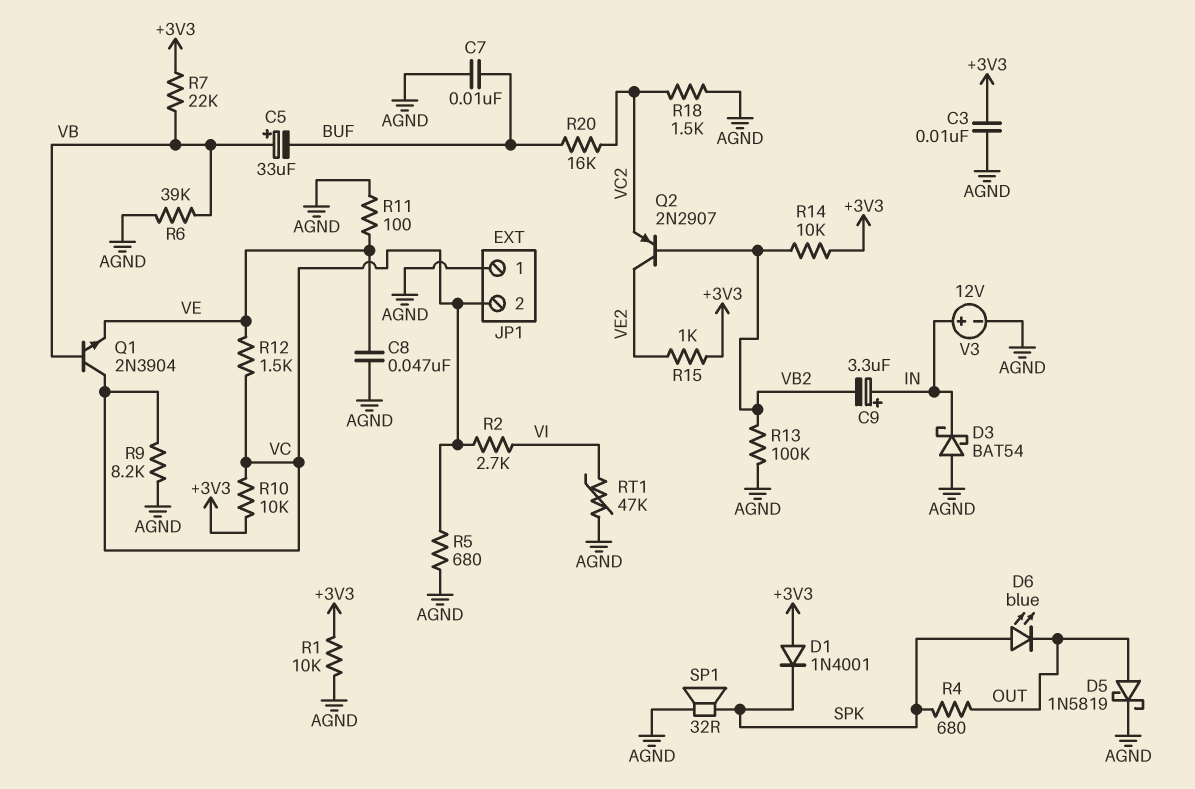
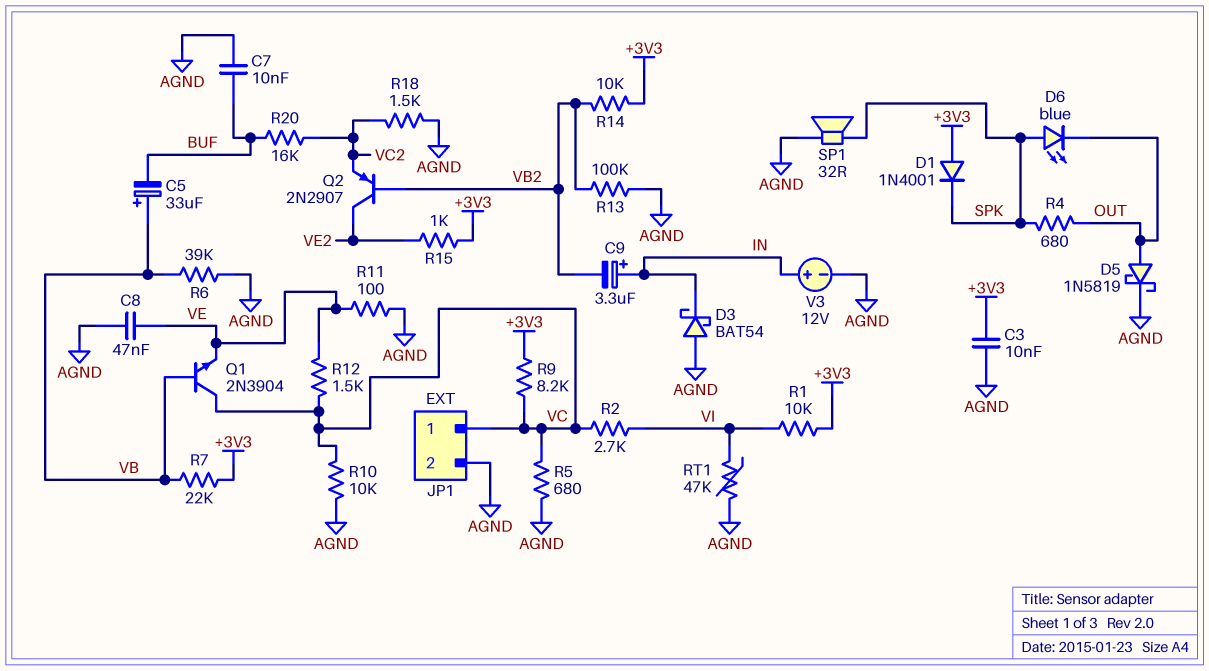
JP1 pin 1: AGND -> VC
JP1 pin 2: VC -> AGND
R1: 10k (+3V3, AGND) -> 10k (+3V3, VI)
R9: 8.2k (AGND, VC) -> 8.2k (+3V3, VC)
R10: 10k (+3V3, VC) -> 10k (AGND, VC)

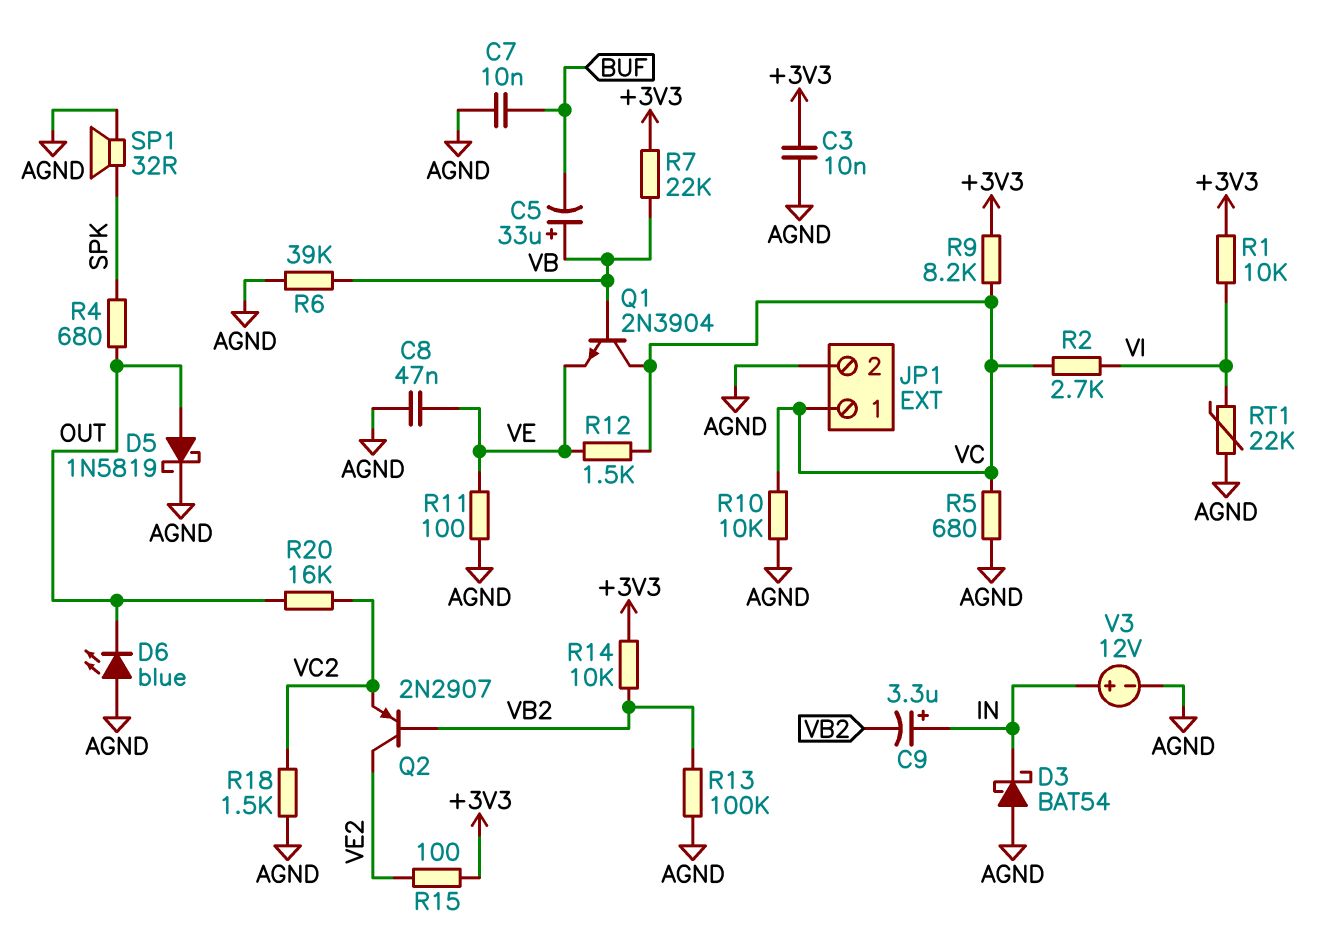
D1: diode 1N4001 (A +3V3, K SPK) -> none
D6: LED blue (A SPK, K OUT) -> LED blue (A AGND, K OUT)
R15: 1k (+3V3, VE2) -> 100 (+3V3, VE2)
R20: 16k (BUF, VC2) -> 16k (OUT, VC2)
RT1: 47k (AGND, VI) -> 22k (AGND, VI)

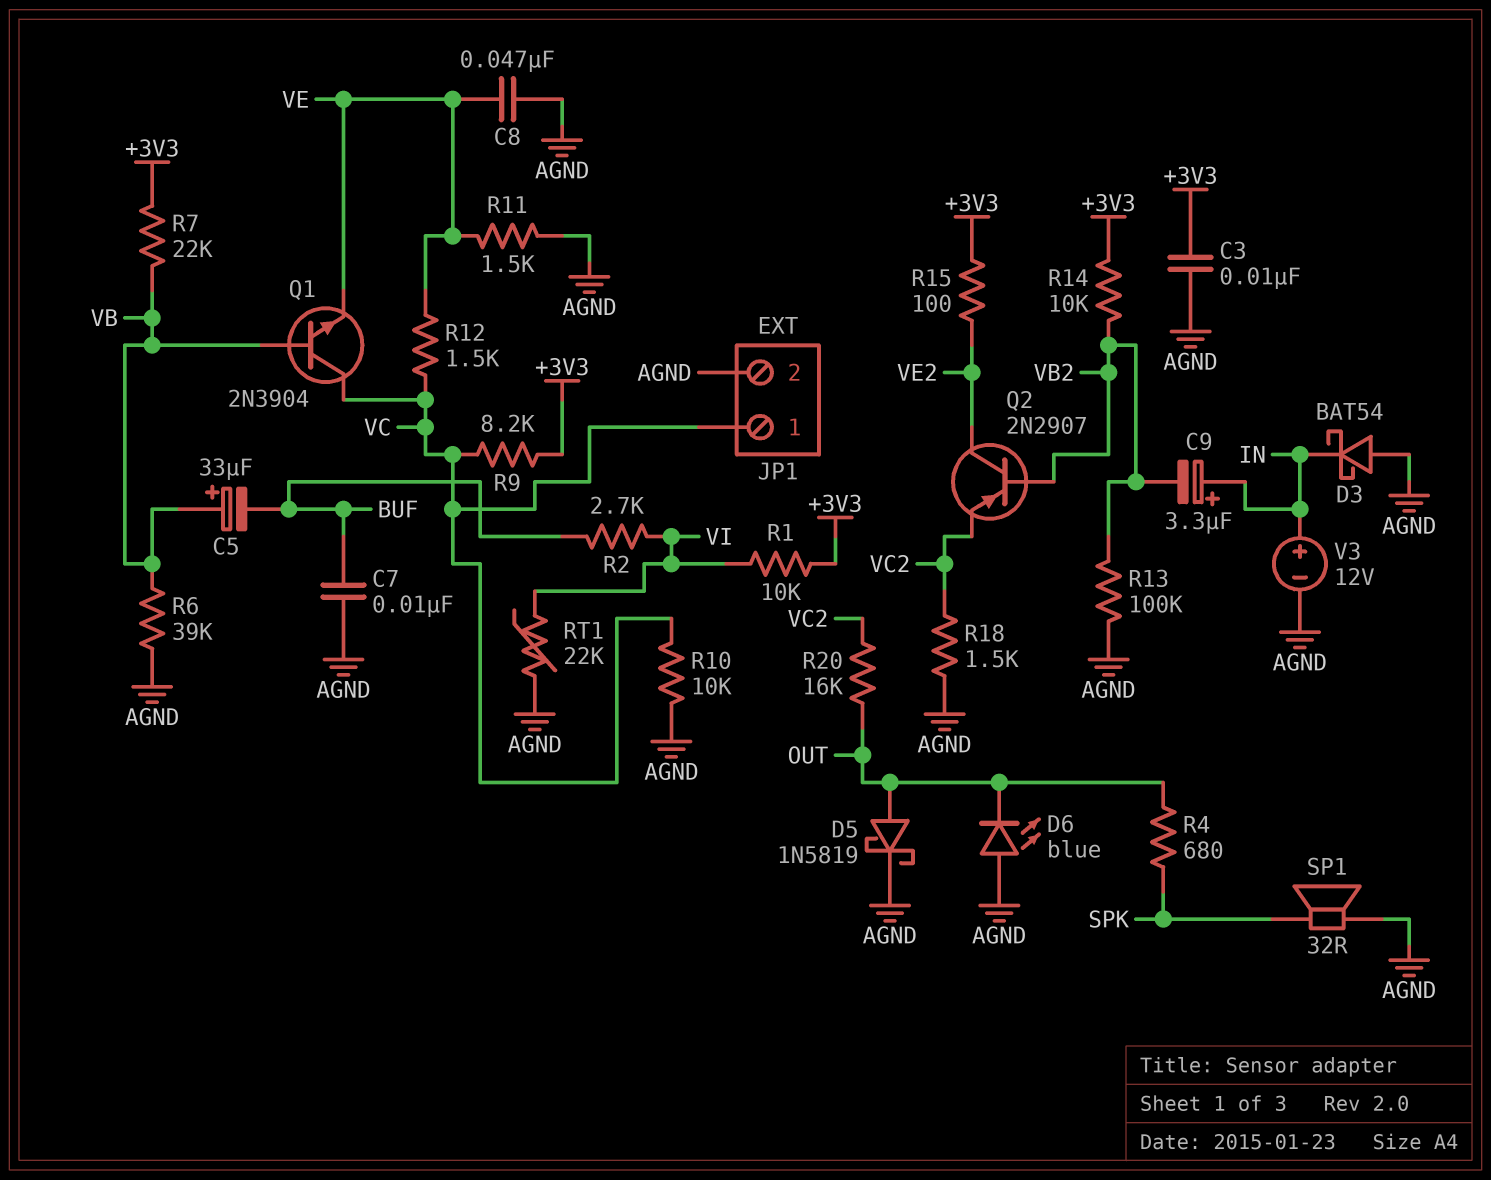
R2: 2.7k (VC, VI) -> 2.7k (BUF, VI)
R5: 680 (AGND, VC) -> none
R11: 100 (AGND, VE) -> 1.5k (AGND, VE)

